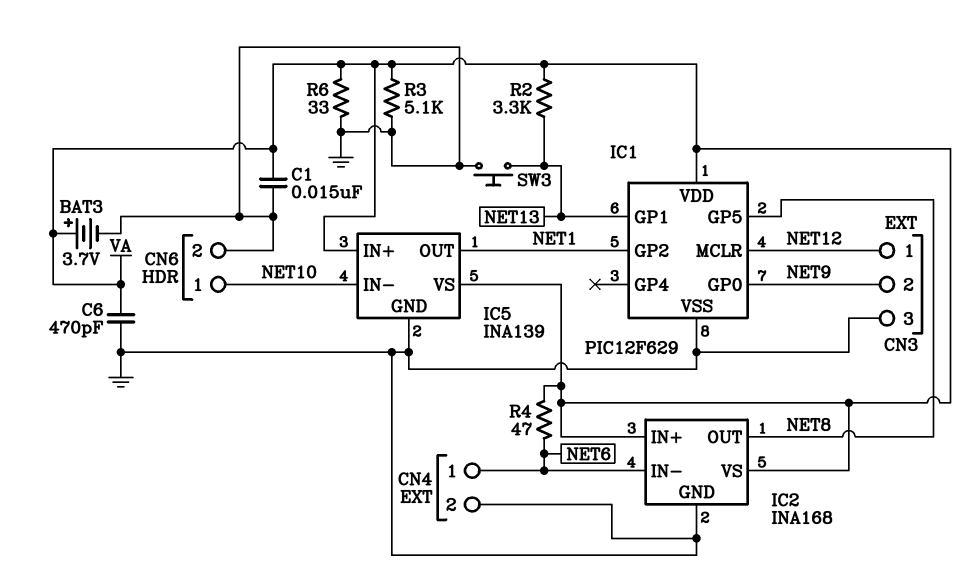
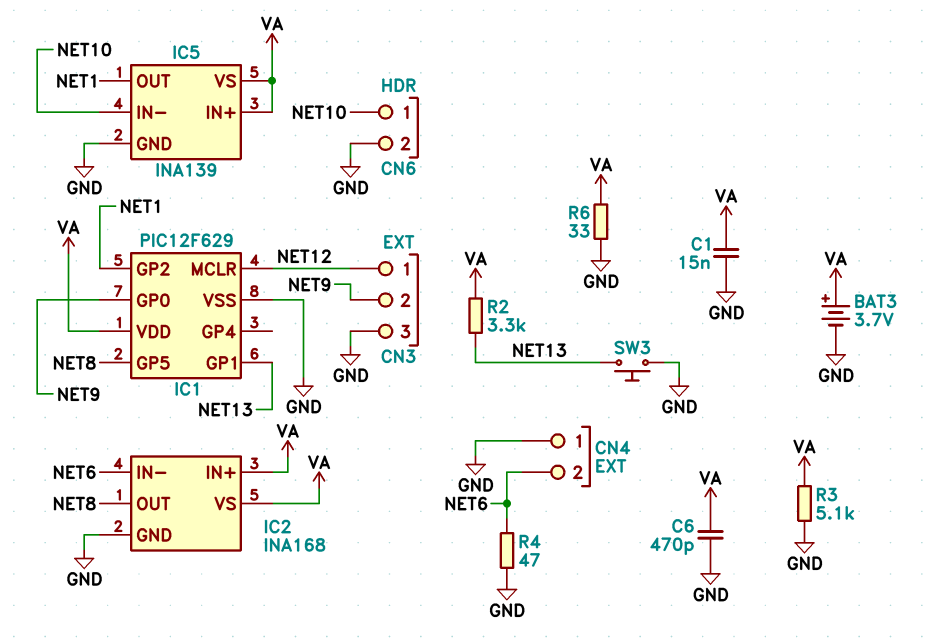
CN4 pin 1: NET6 -> GND
CN4 pin 2: GND -> NET6
R4: 47 (NET6, VA) -> 47 (GND, NET6)

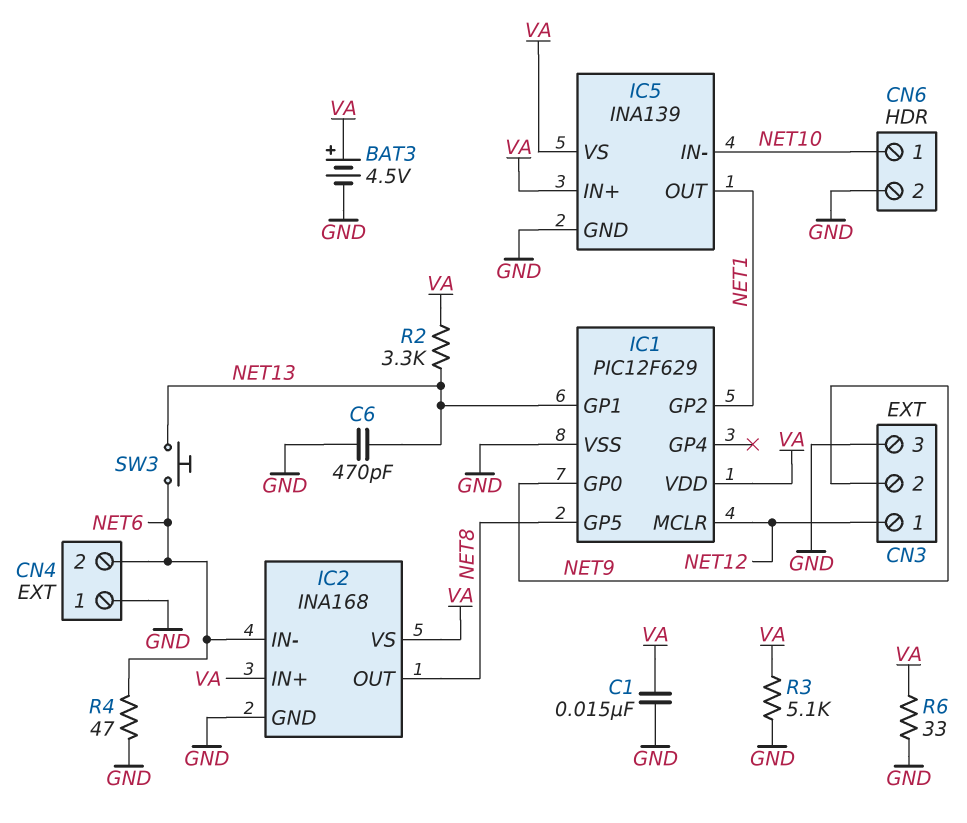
BAT3: 3.7V (plus VA, minus GND) -> 4.5V (plus VA, minus GND)
C6: 470pF (GND, VA) -> 470pF (GND, NET13)
SW3: button (GND, NET13) -> button (NET6, NET13)

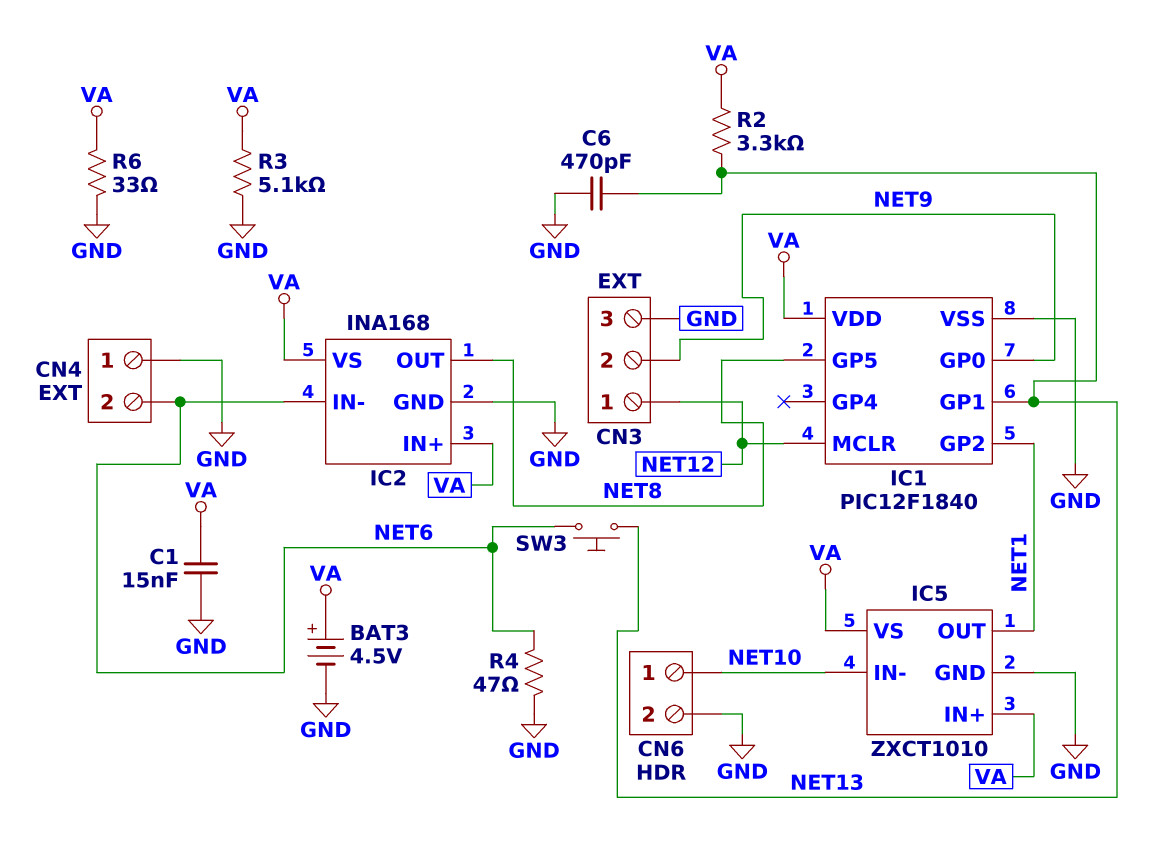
IC1: PIC12F629 -> PIC12F1840
IC5: INA139 -> ZXCT1010

